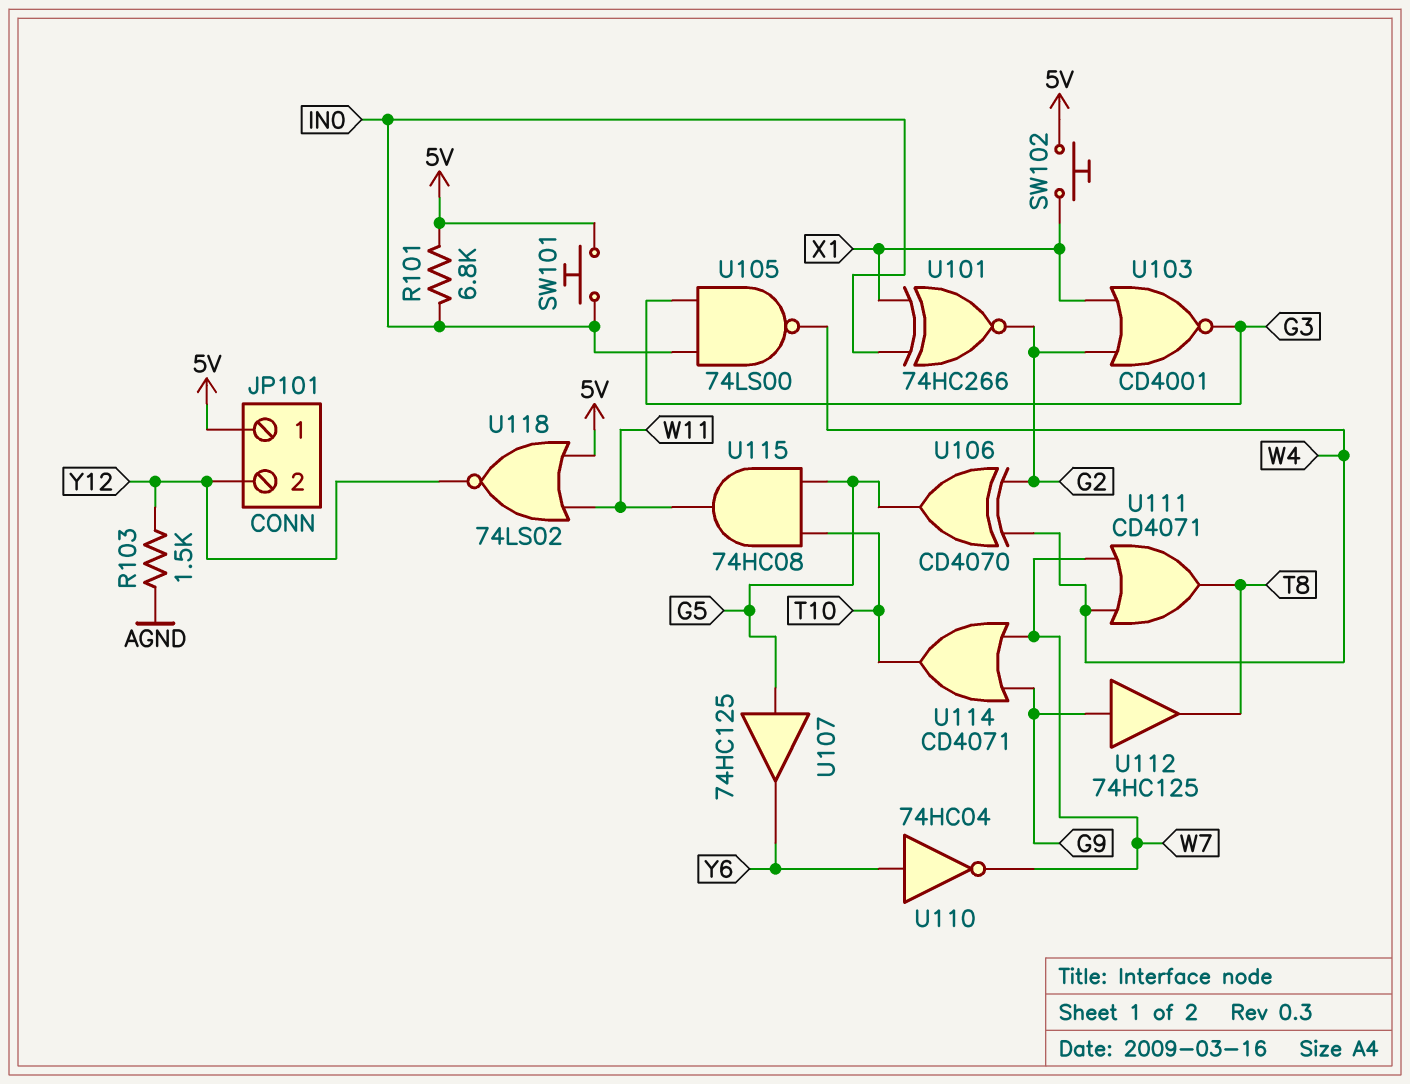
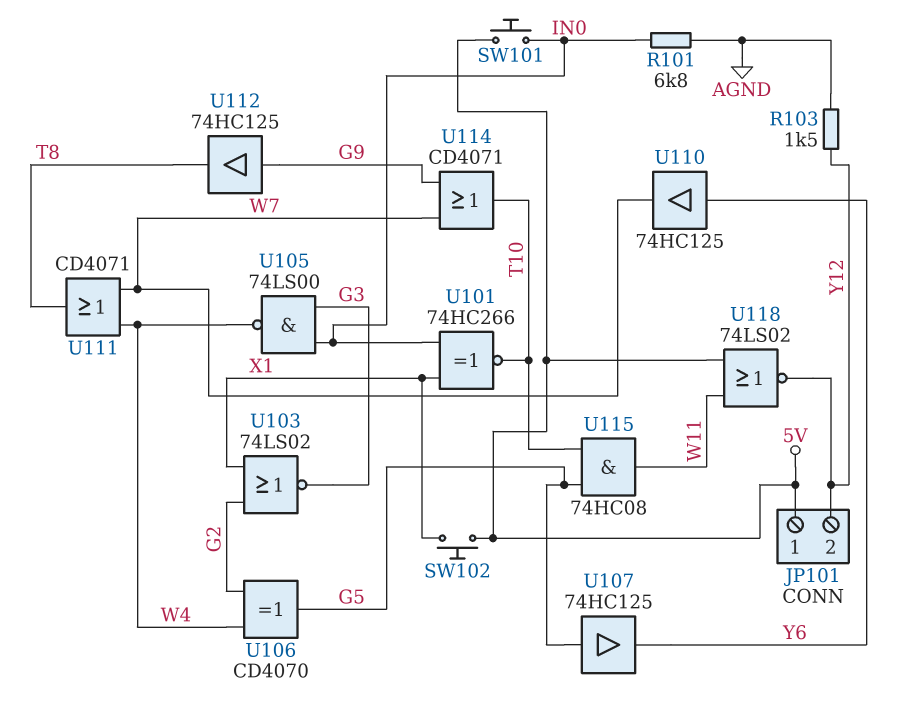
R101: 6.8k (5V, IN0) -> 6.8k (AGND, IN0)
U101: XNOR 74HC266 (in IN0, in X1, out G2) -> XNOR 74HC266 (in IN0, in X1, out T10)
U103: NOR CD4001 (in G2, in X1, out G3) -> NOR 74LS02 (in G2, in X1, out G3)
U110: NOT 74HC04 (in Y6, out W7) -> buffer 74HC125 (in Y6, out W7)

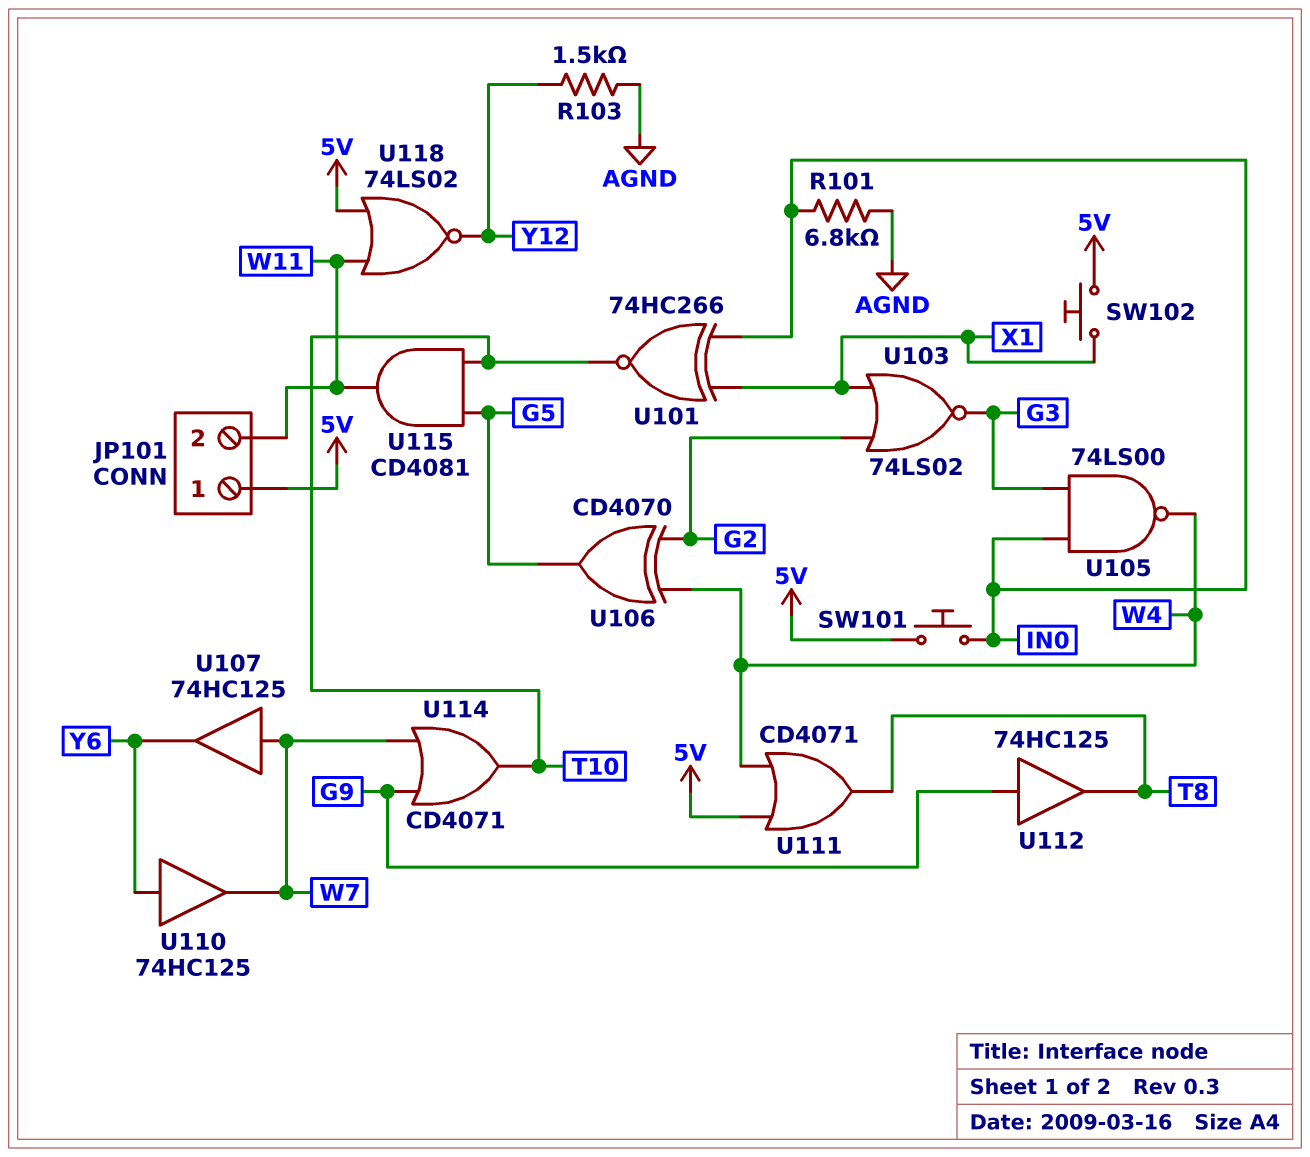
JP101 pin 2: Y12 -> W11
U107: buffer 74HC125 (in G5, out Y6) -> buffer 74HC125 (in W7, out Y6)
U111: OR CD4071 (in W4, in W7, out T8) -> OR CD4071 (in 5V, in W4, out T8)
U115: AND 74HC08 (in G5, in T10, out W11) -> AND CD4081 (in G5, in T10, out W11)

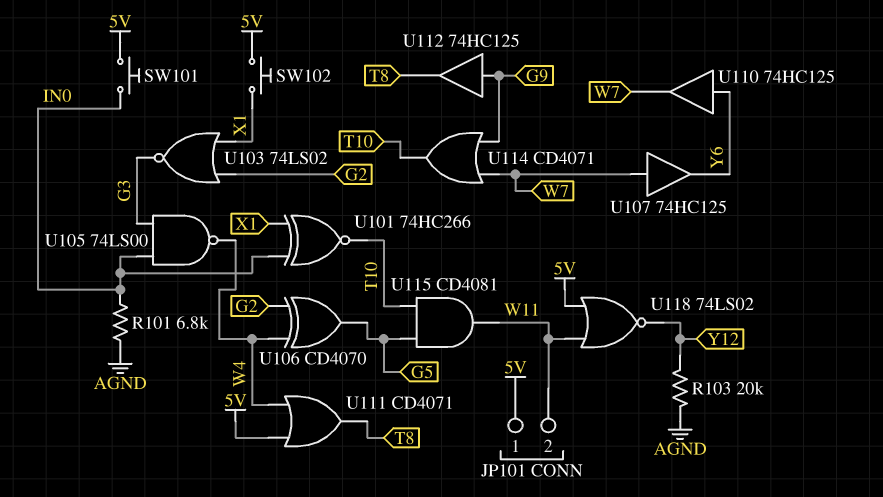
R103: 1.5k (AGND, Y12) -> 20k (AGND, Y12)

